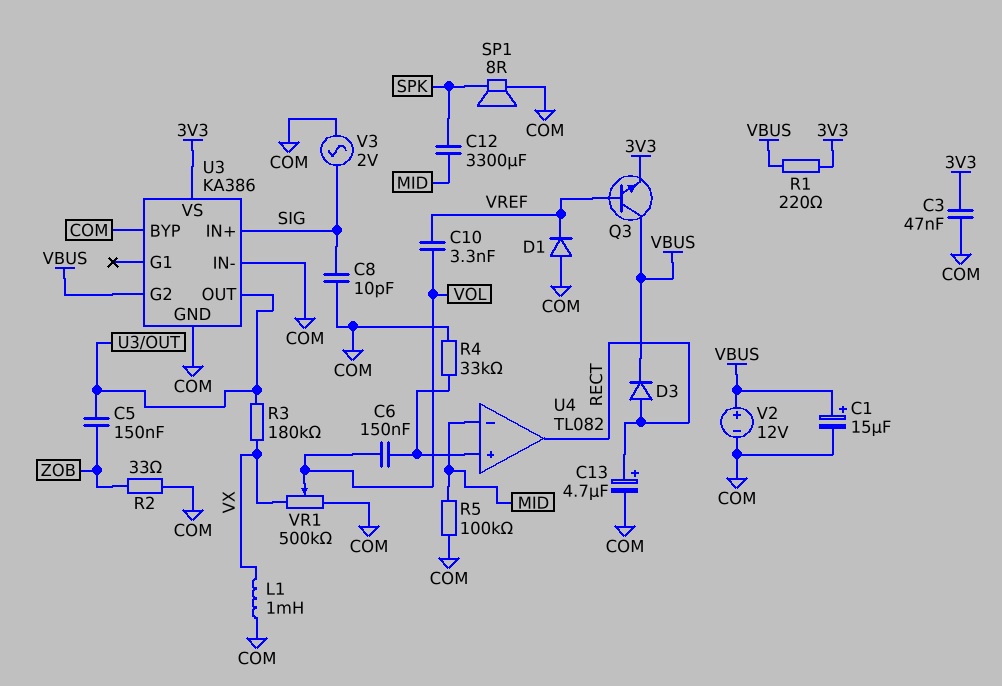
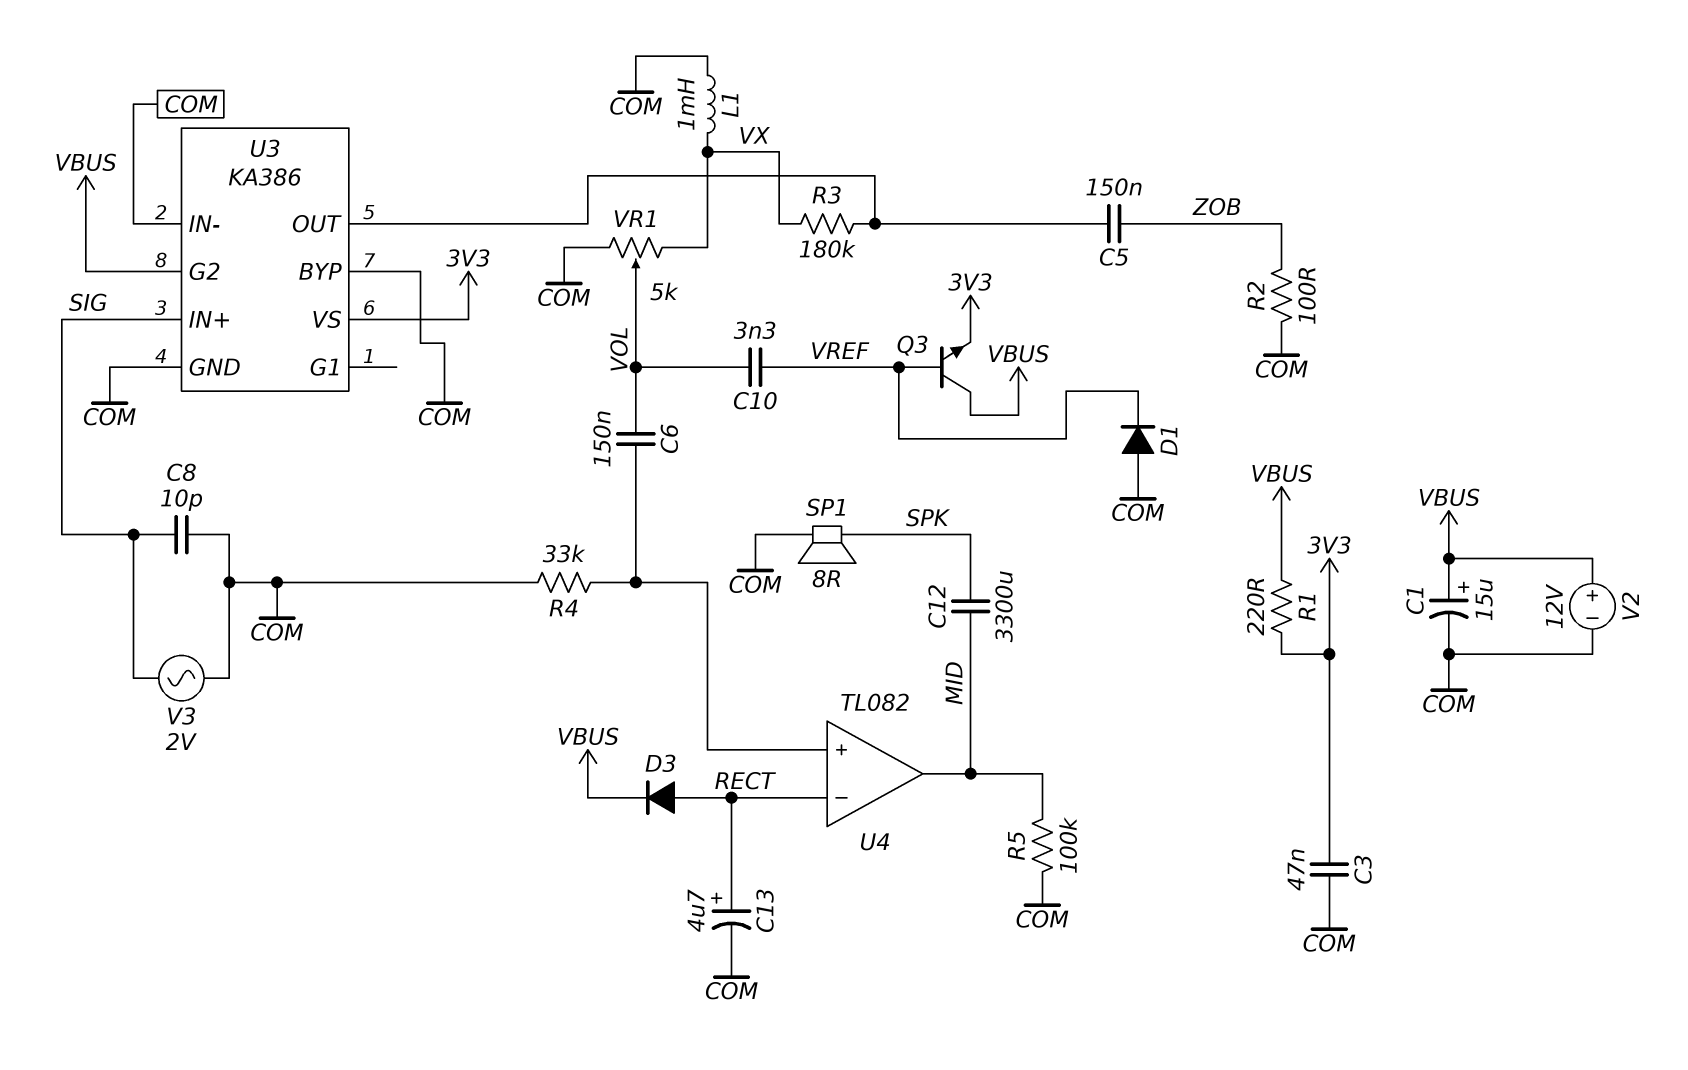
R2: 33 (COM, ZOB) -> 100 (COM, ZOB)
U4 pin in-: MID -> RECT
U4 pin out: RECT -> MID
VR1: 500k (COM, VX, wiper VOL) -> 5k (COM, VX, wiper VOL)

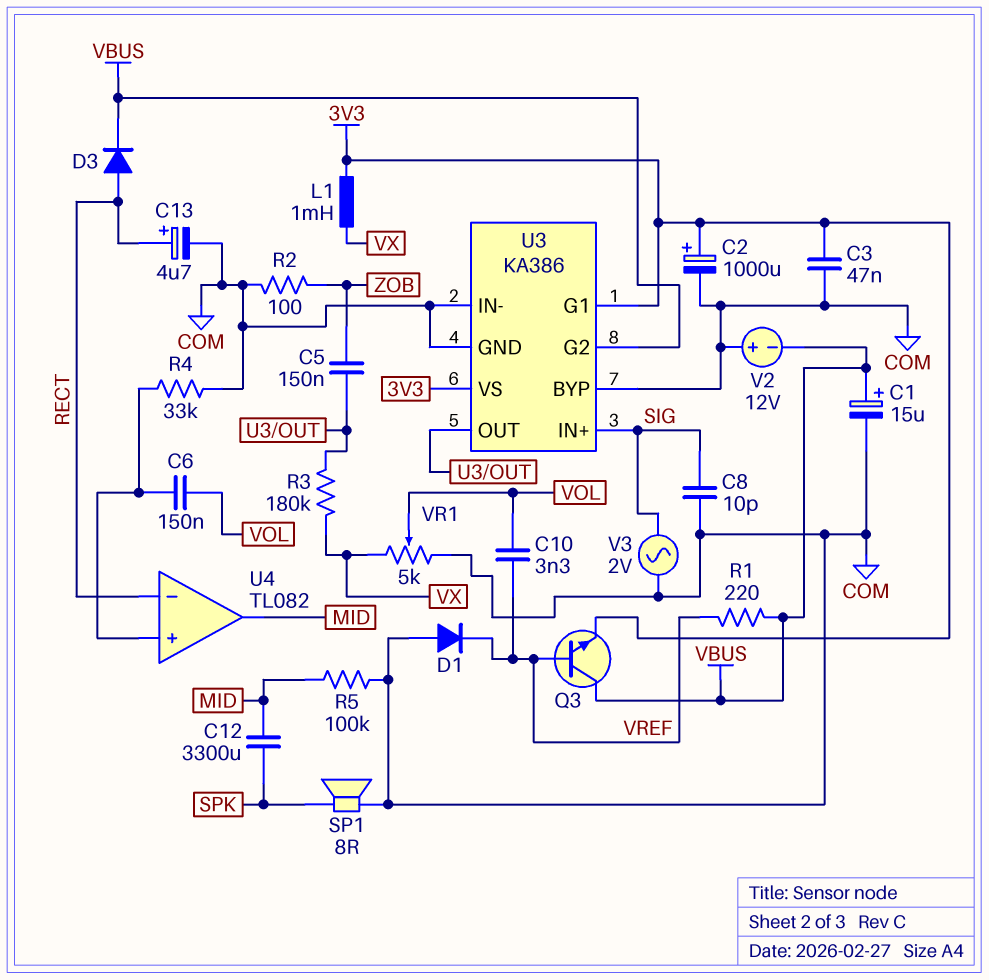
C2: none -> 1000uF (plus 3V3, minus COM)
L1: 1mH (COM, VX) -> 1mH (3V3, VX)
R1: 220 (3V3, VBUS) -> 220 (VBUS, VREF)
U3 pin G1: none -> 3V3
V2: 12V (plus VBUS, minus COM) -> 12V (plus COM, minus VBUS)

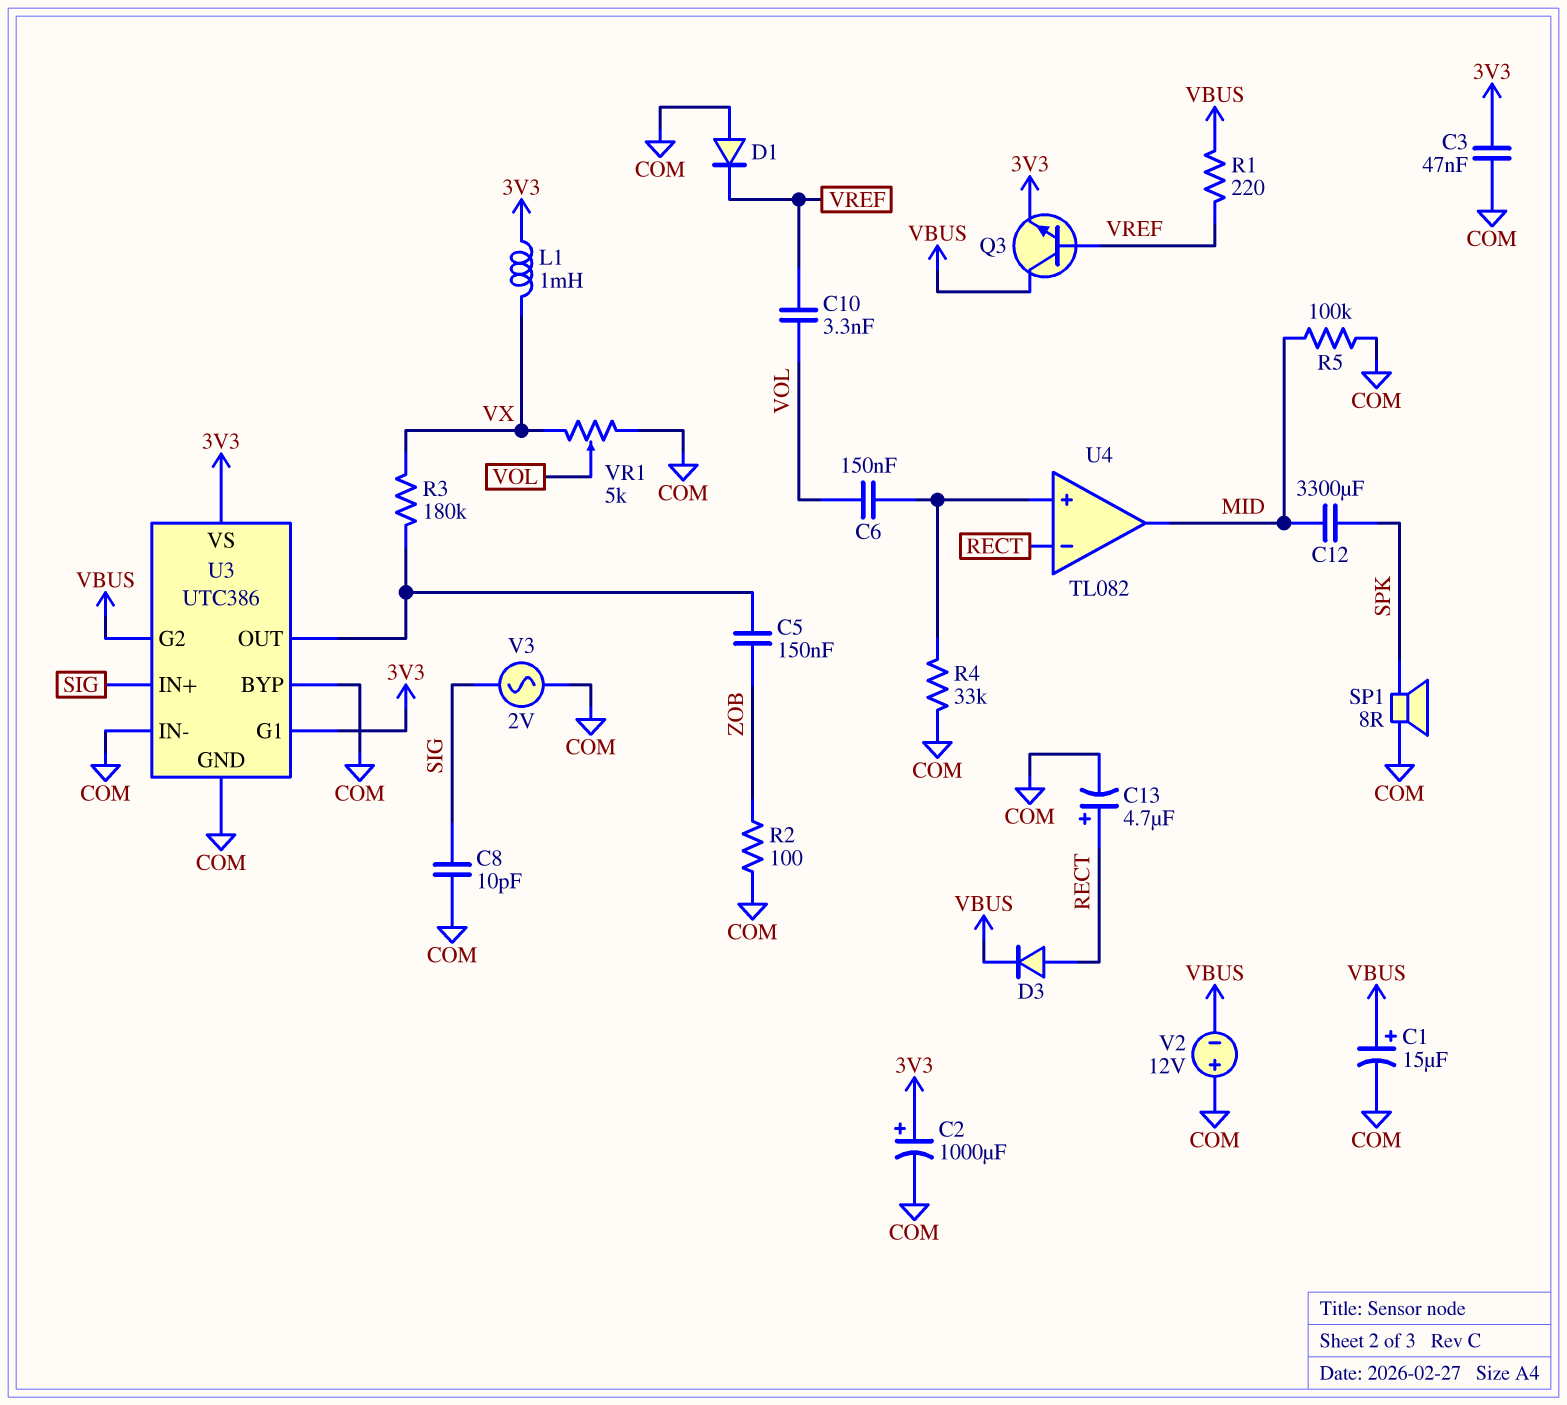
U3: KA386 -> UTC386

